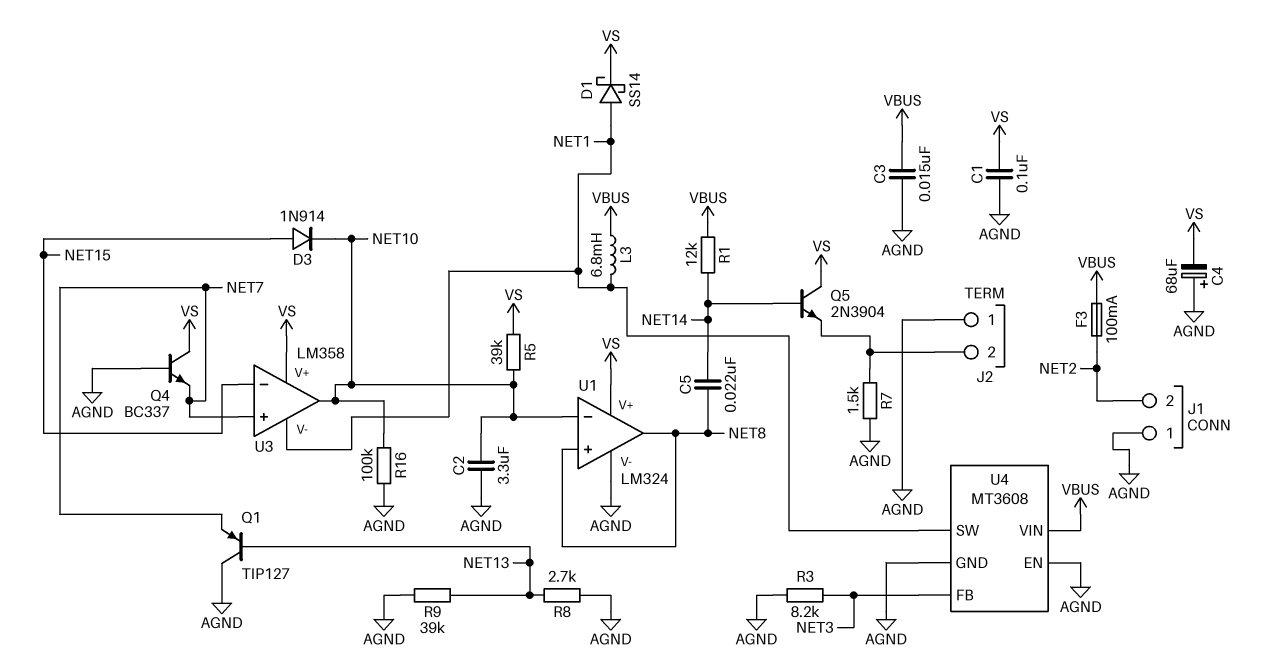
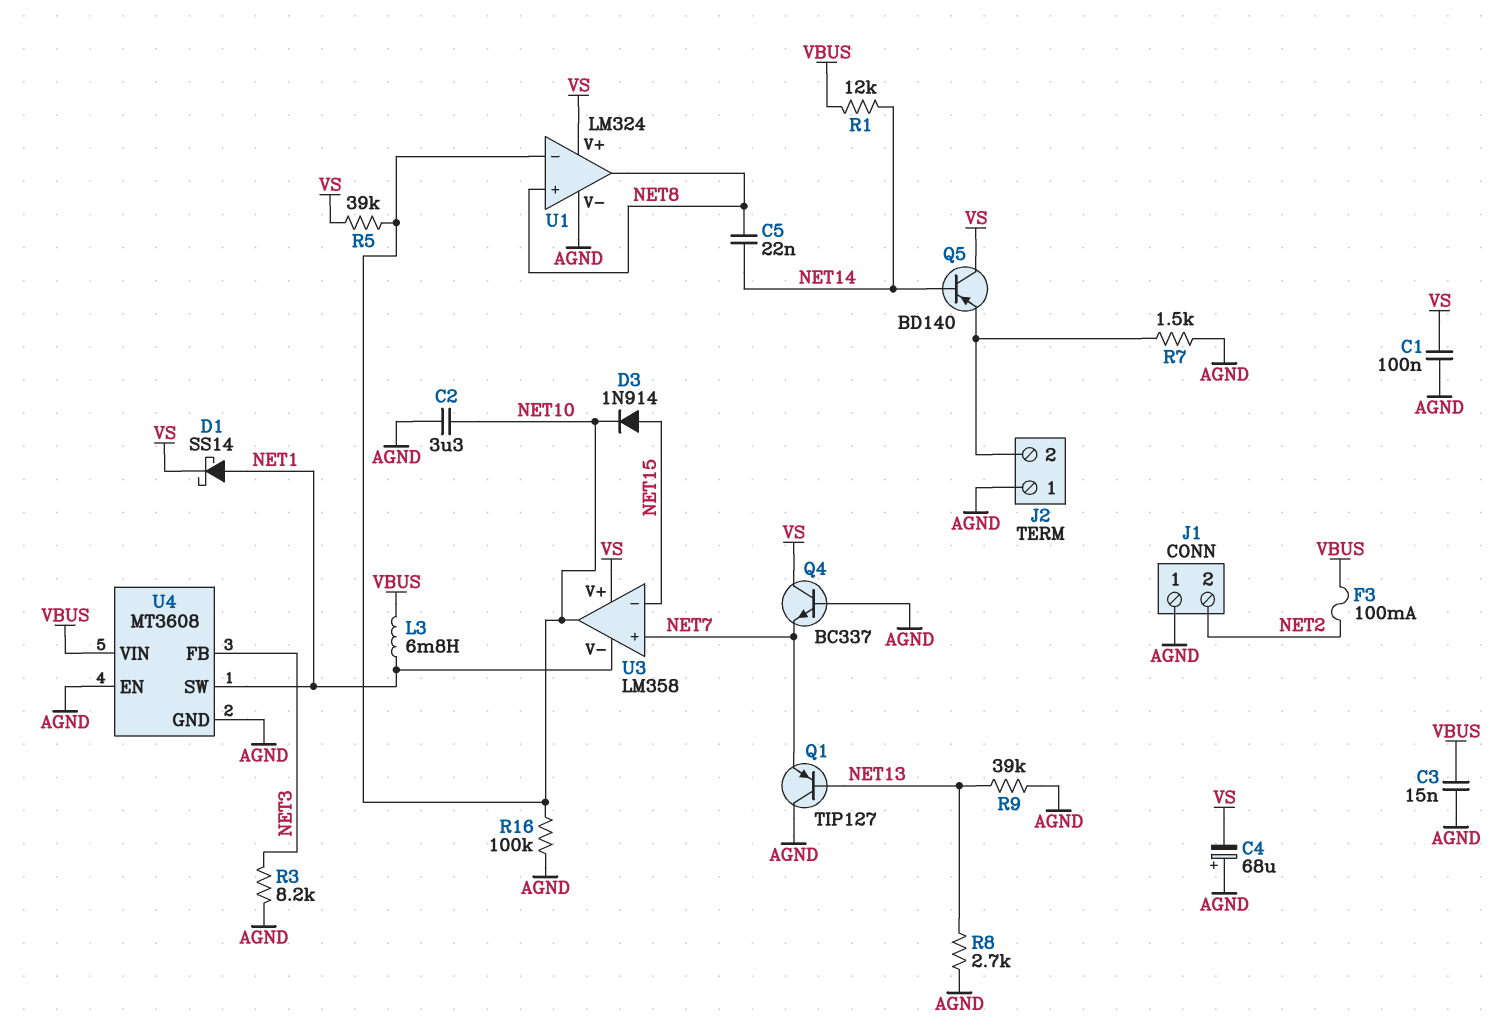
Q5: NPN 2N3904 (B NET14, C VS, E J2/2) -> PNP BD140 (B NET14, C VS, E J2/2)

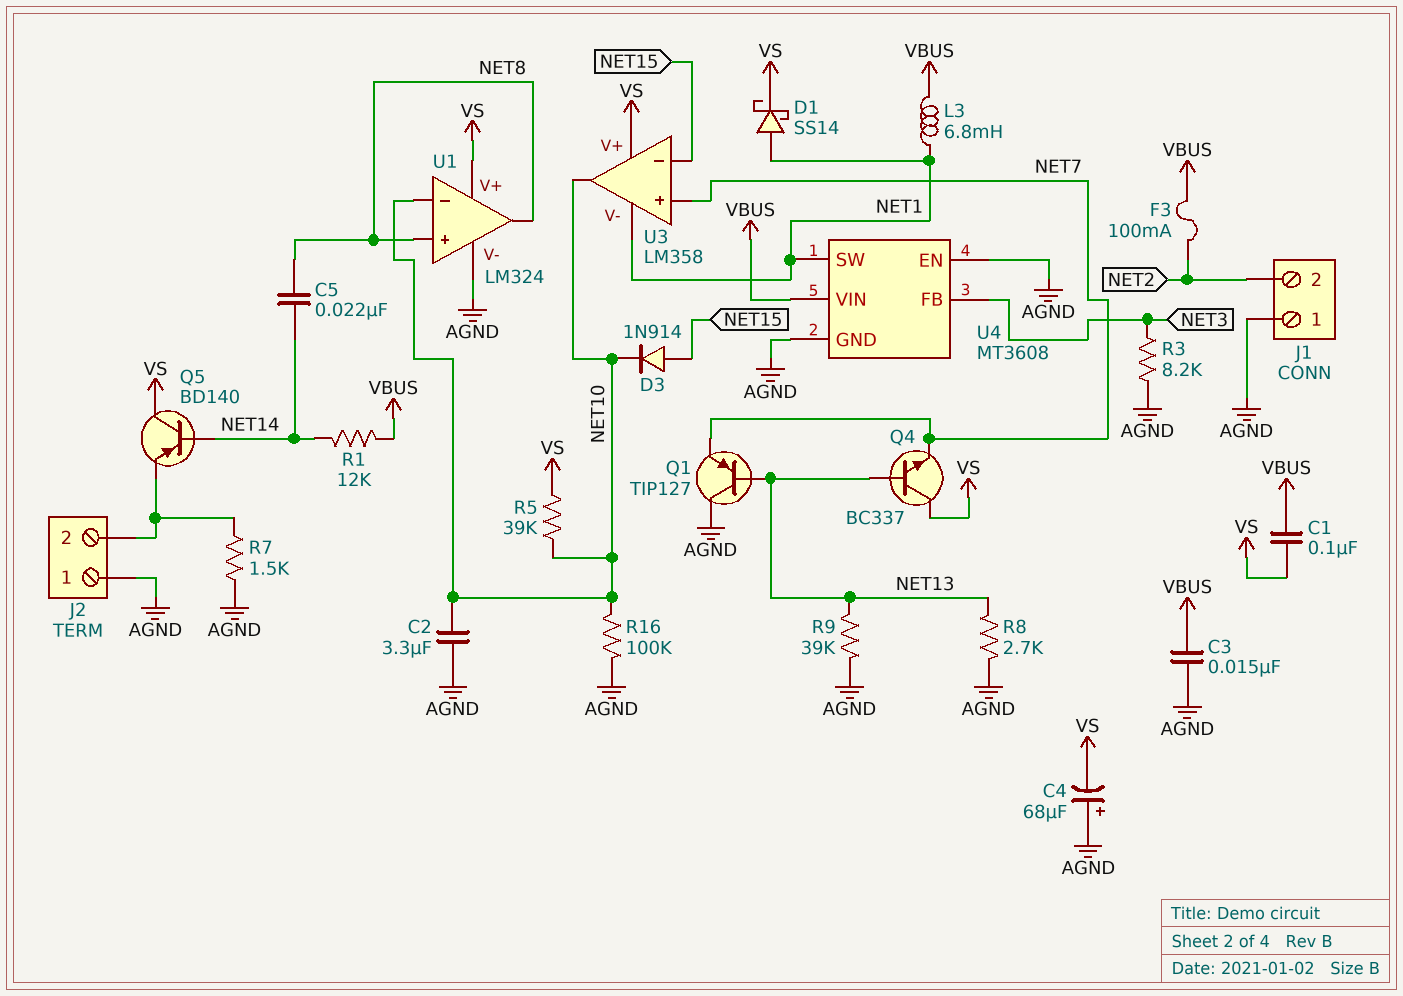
C1: 100nF (AGND, VS) -> 100nF (VBUS, VS)
Q4: NPN BC337 (B AGND, C VS, E NET7) -> NPN BC337 (B NET13, C VS, E NET7)

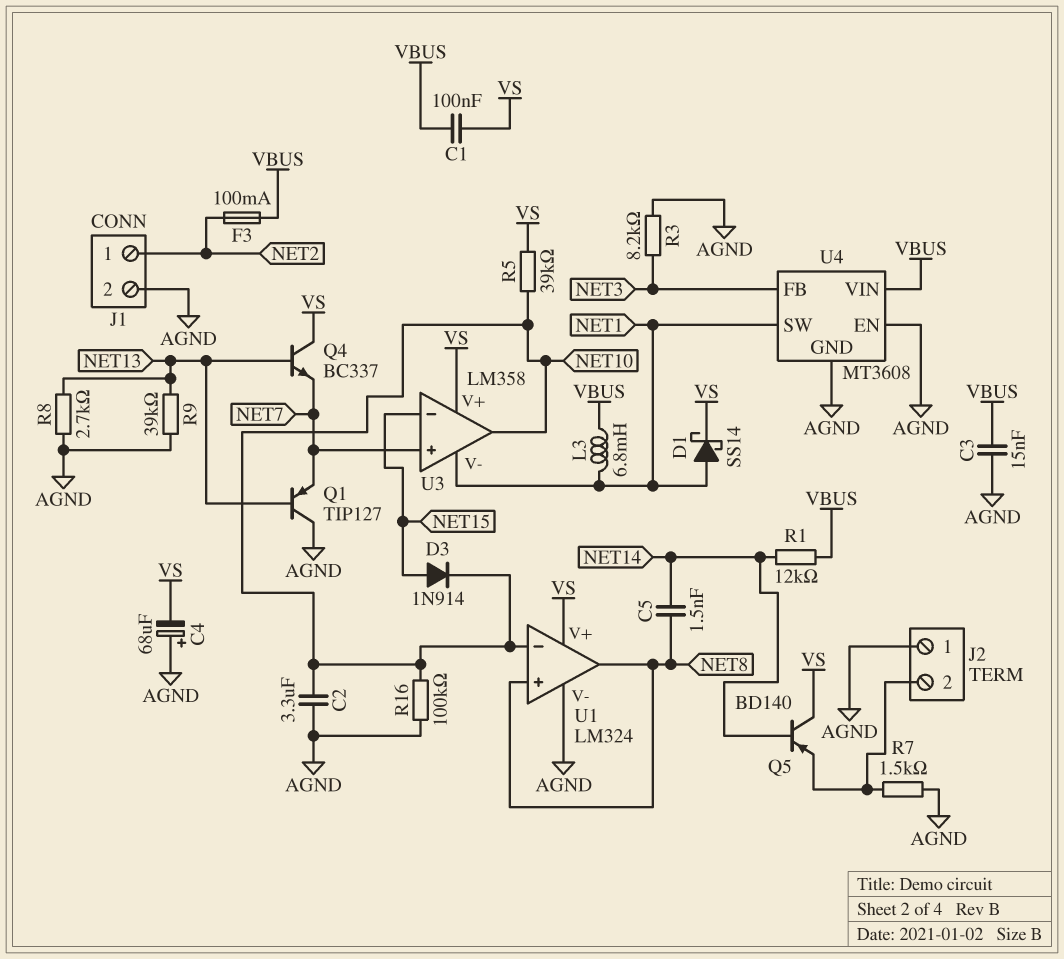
C5: 22nF (NET8, NET14) -> 1.5nF (NET8, NET14)
J1 pin 1: AGND -> NET2
J1 pin 2: NET2 -> AGND

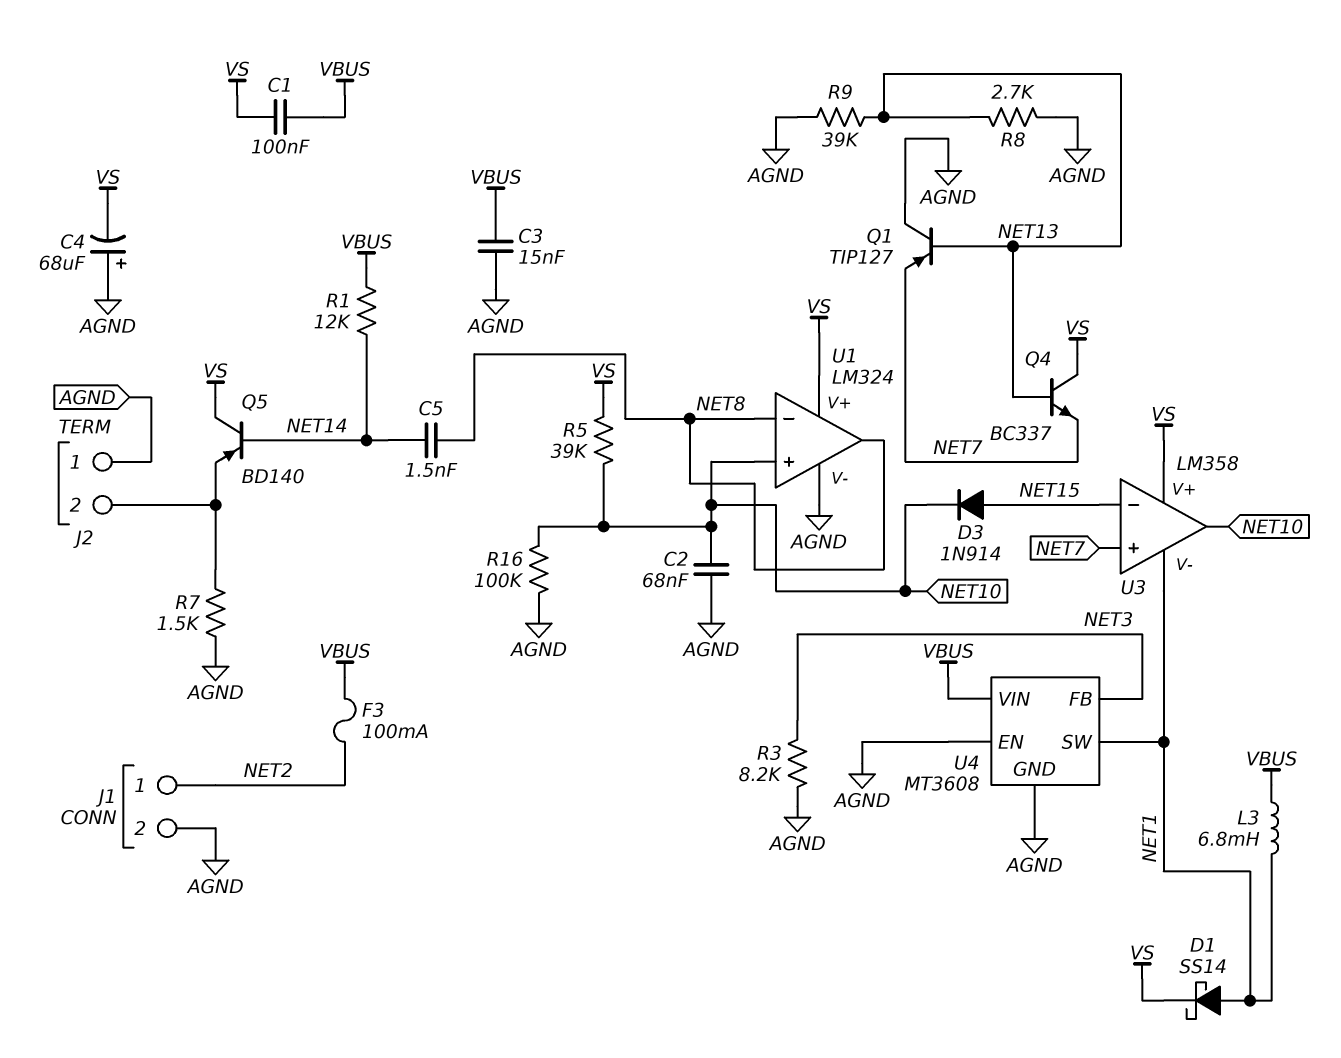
C2: 3.3uF (AGND, NET10) -> 68nF (AGND, NET10)
U1 pin in+: NET8 -> NET10
U1 pin in-: NET10 -> NET8

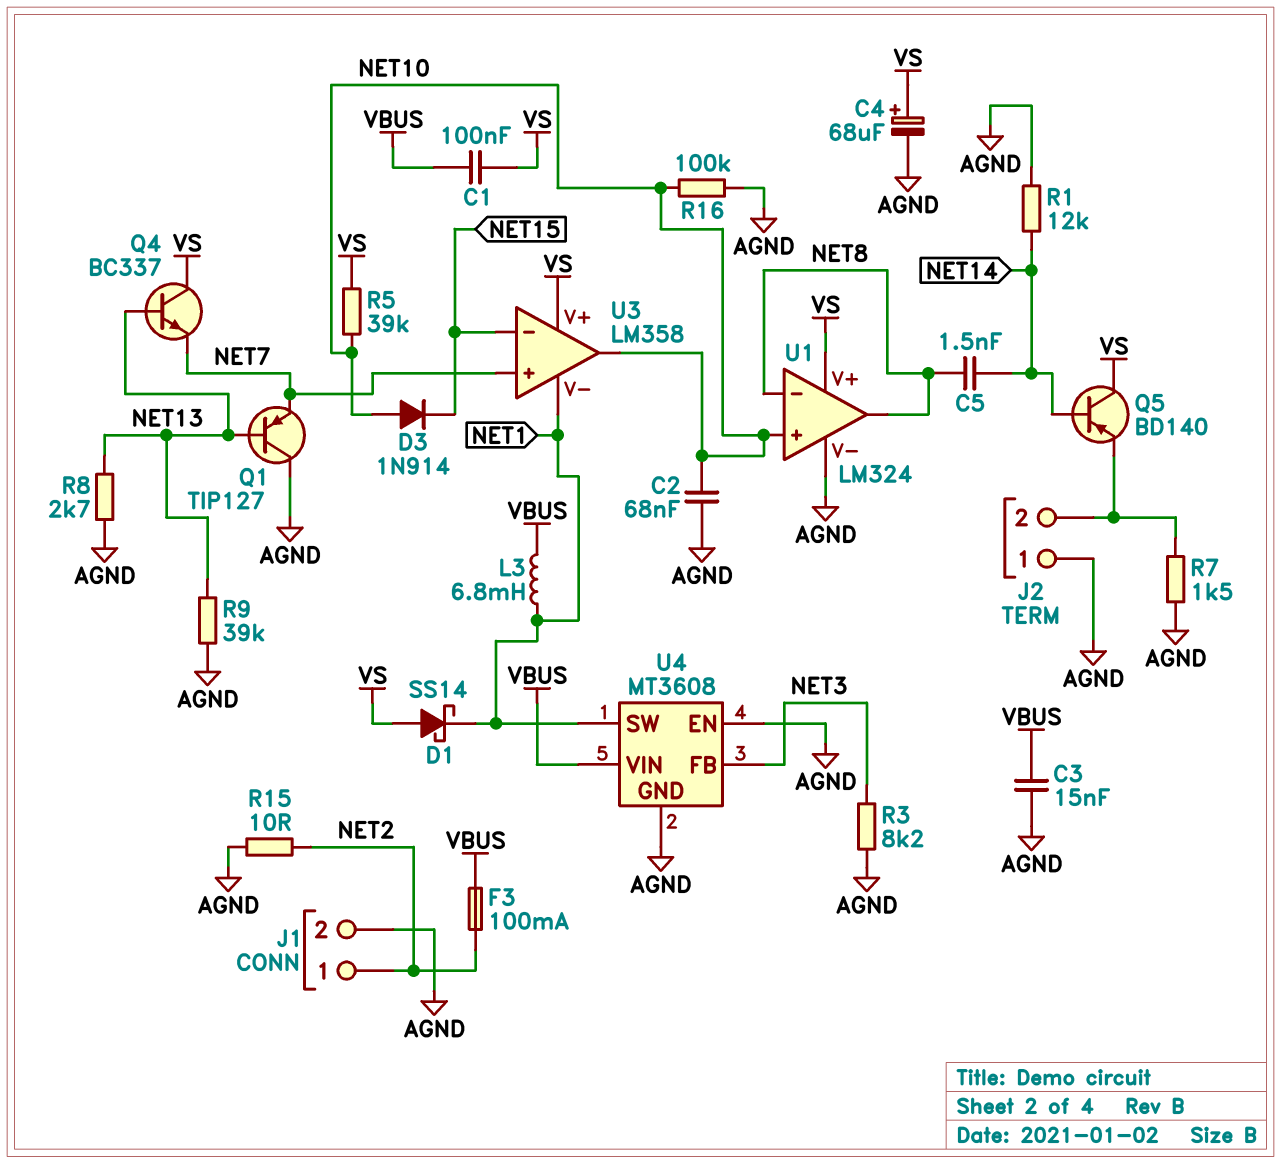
C4: 68uF (plus AGND, minus VS) -> 68uF (plus VS, minus AGND)
D1: schottky SS14 (A NET1, K VS) -> schottky SS14 (A VS, K NET1)
D3: diode 1N914 (A NET15, K NET10) -> diode 1N914 (A NET10, K NET15)
R1: 12k (NET14, VBUS) -> 12k (AGND, NET14)
R15: none -> 10 (AGND, NET2)

